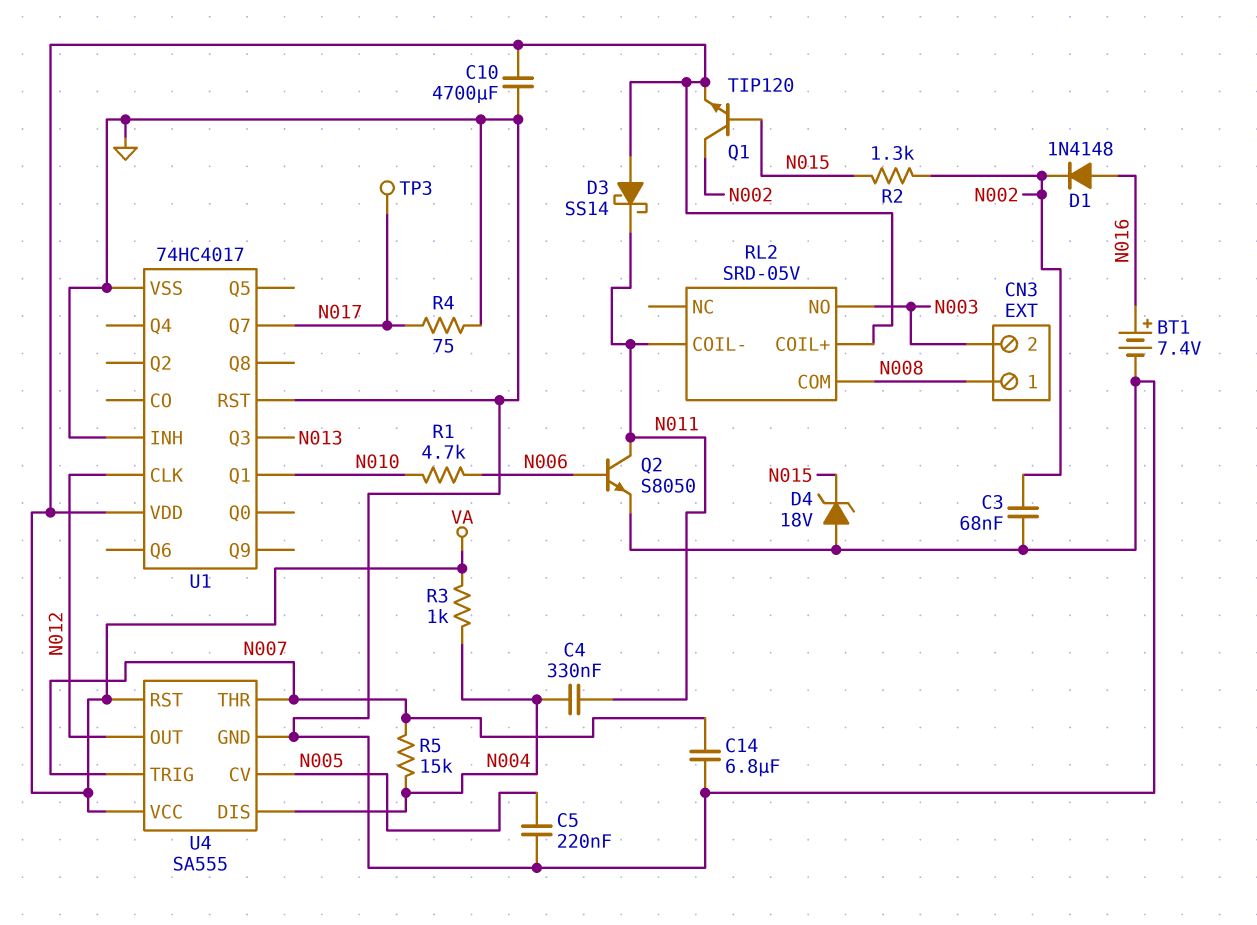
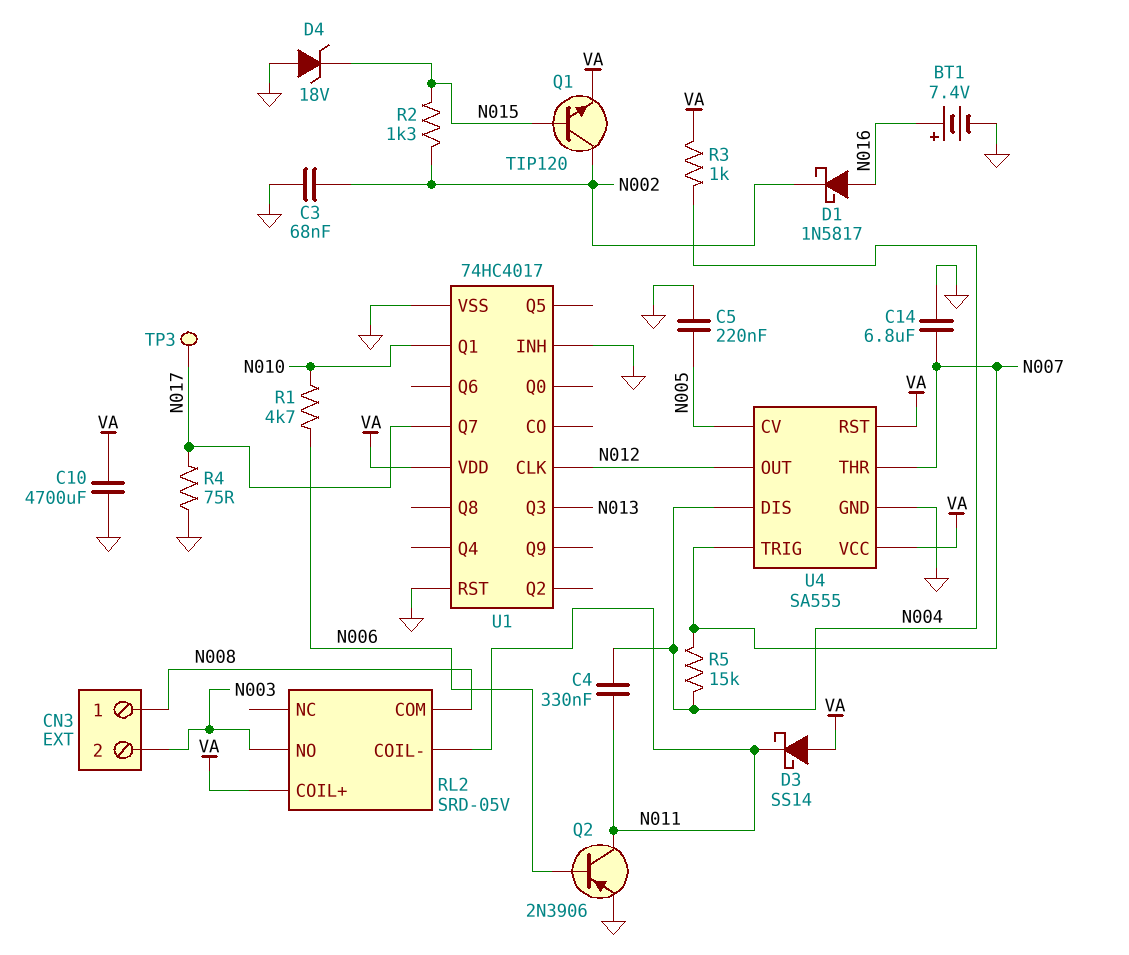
D1: diode 1N4148 (A N016, K N002) -> schottky 1N5817 (A N016, K N002)
Q2: NPN S8050 (B N006, C N011, E GND) -> PNP 2N3906 (B N006, C N011, E GND)

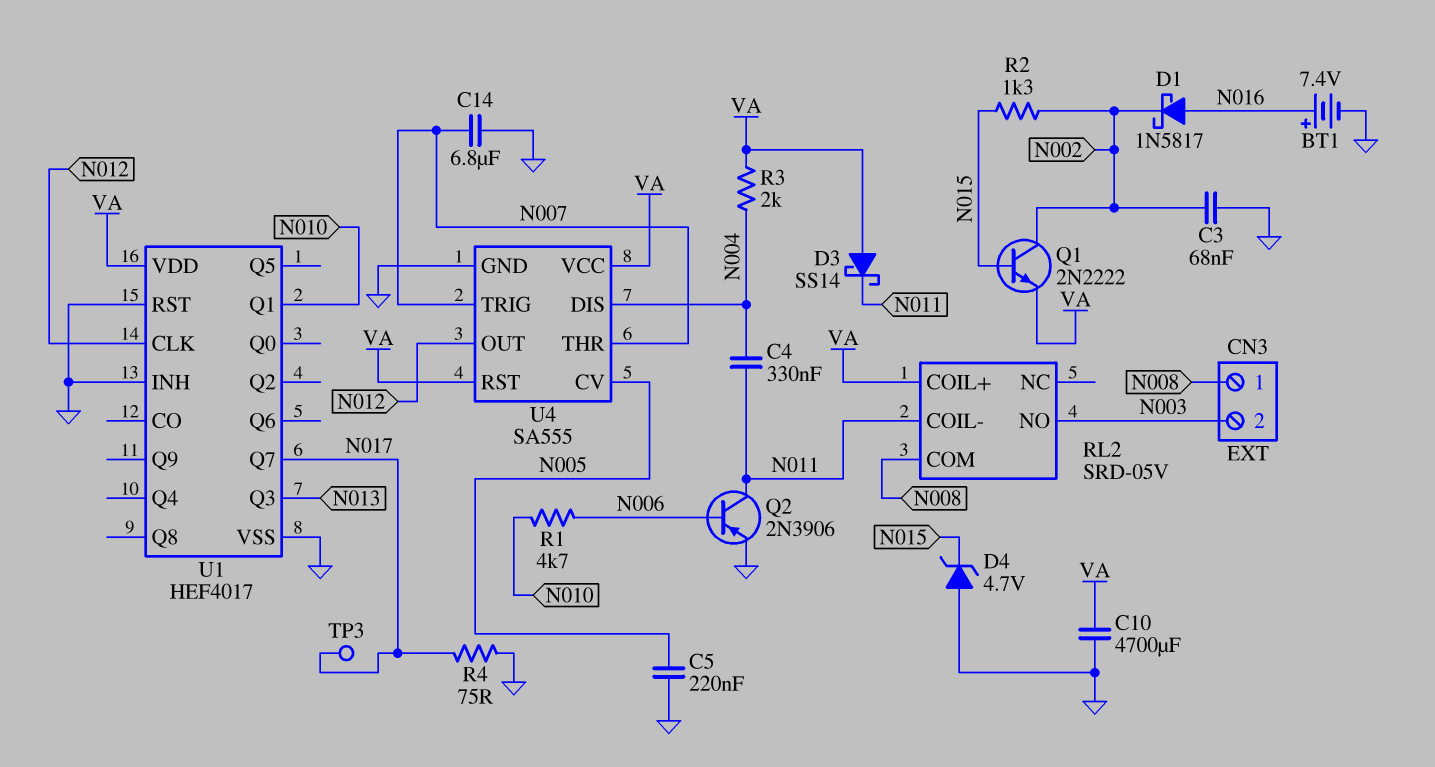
D4: zener 18V (A GND, K N015) -> zener 4.7V (A GND, K N015)
Q1: NPN TIP120 (B N015, C N002, E VA) -> NPN 2N2222 (B N015, C N002, E VA)
R3: 1k (N004, VA) -> 2k (N004, VA)
R5: 15k (N004, N007) -> none
U1: 74HC4017 -> HEF4017

